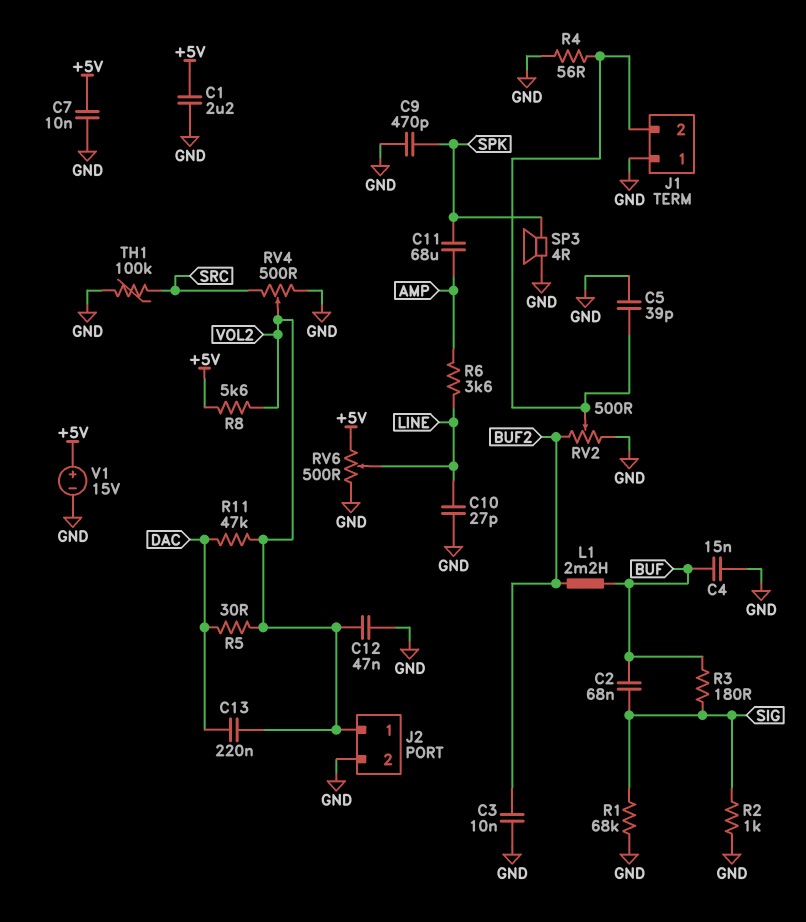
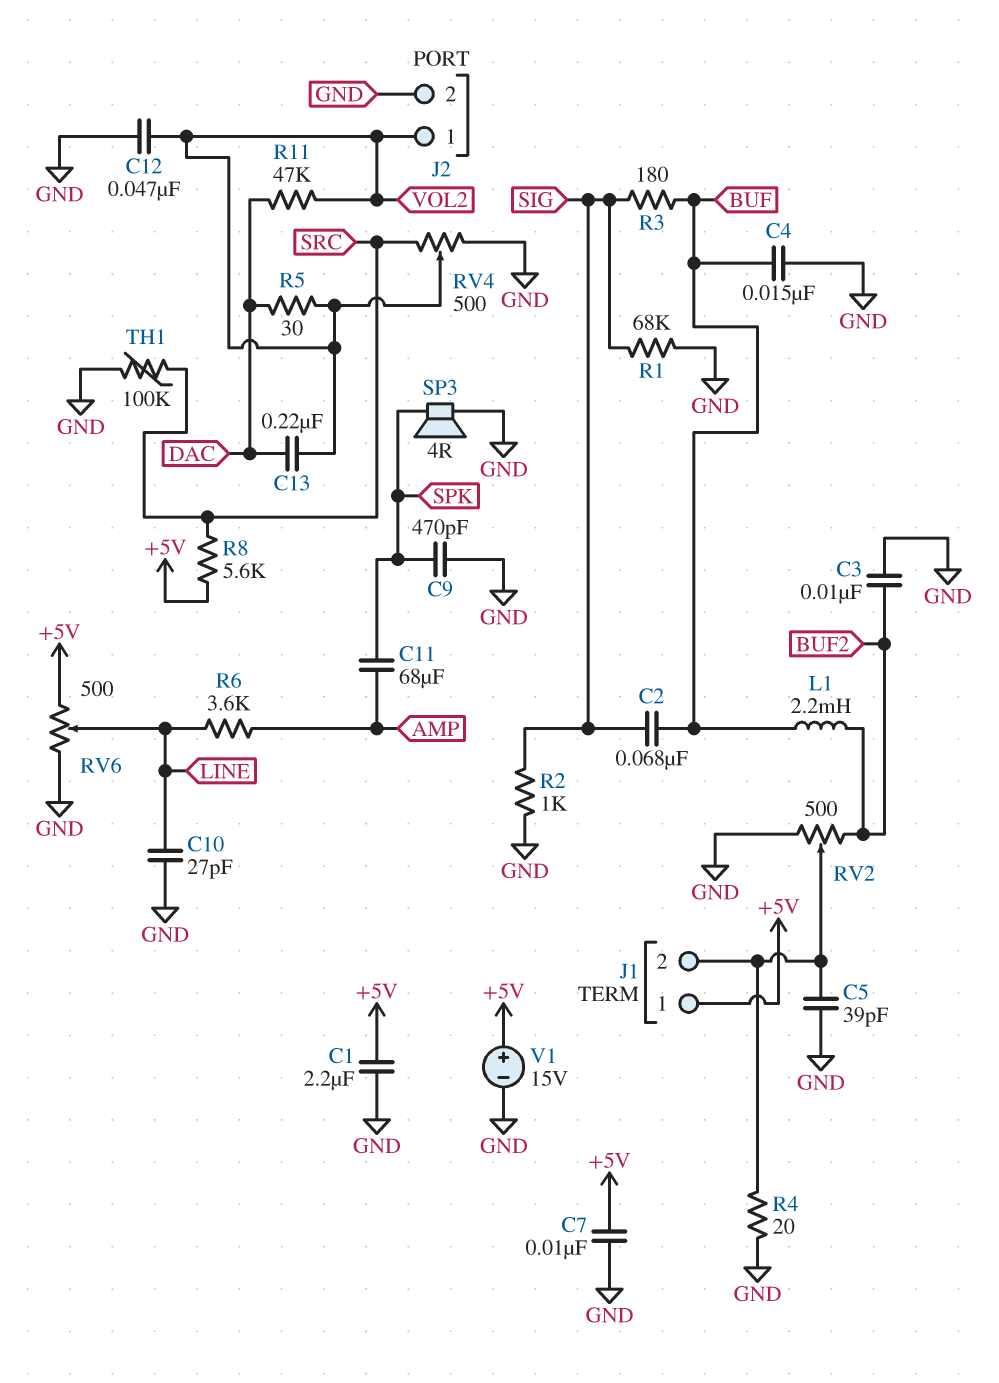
J1 pin 1: GND -> +5V
R4: 56 (GND, J1/2) -> 20 (GND, J1/2)
R8: 5.6k (+5V, VOL2) -> 5.6k (+5V, SRC)

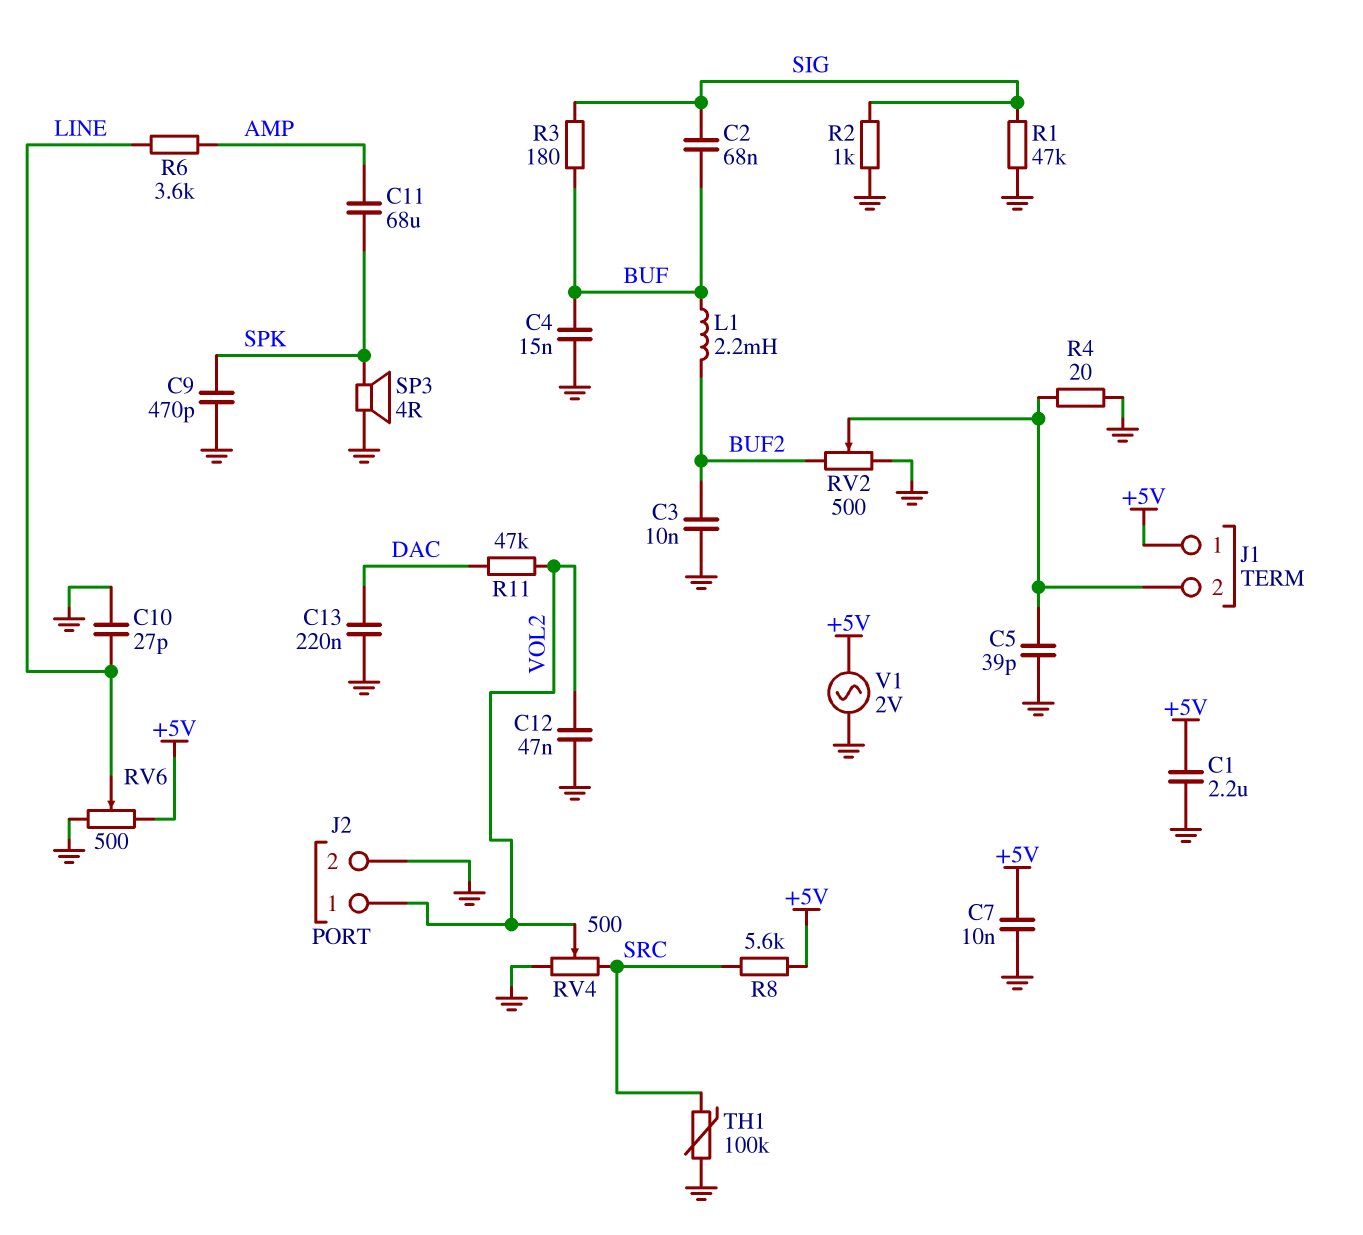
C13: 220nF (DAC, VOL2) -> 220nF (DAC, GND)
R1: 68k (GND, SIG) -> 47k (GND, SIG)
R5: 30 (DAC, VOL2) -> none
V1: 15V (plus +5V, minus GND) -> AC 2V (+5V, GND)

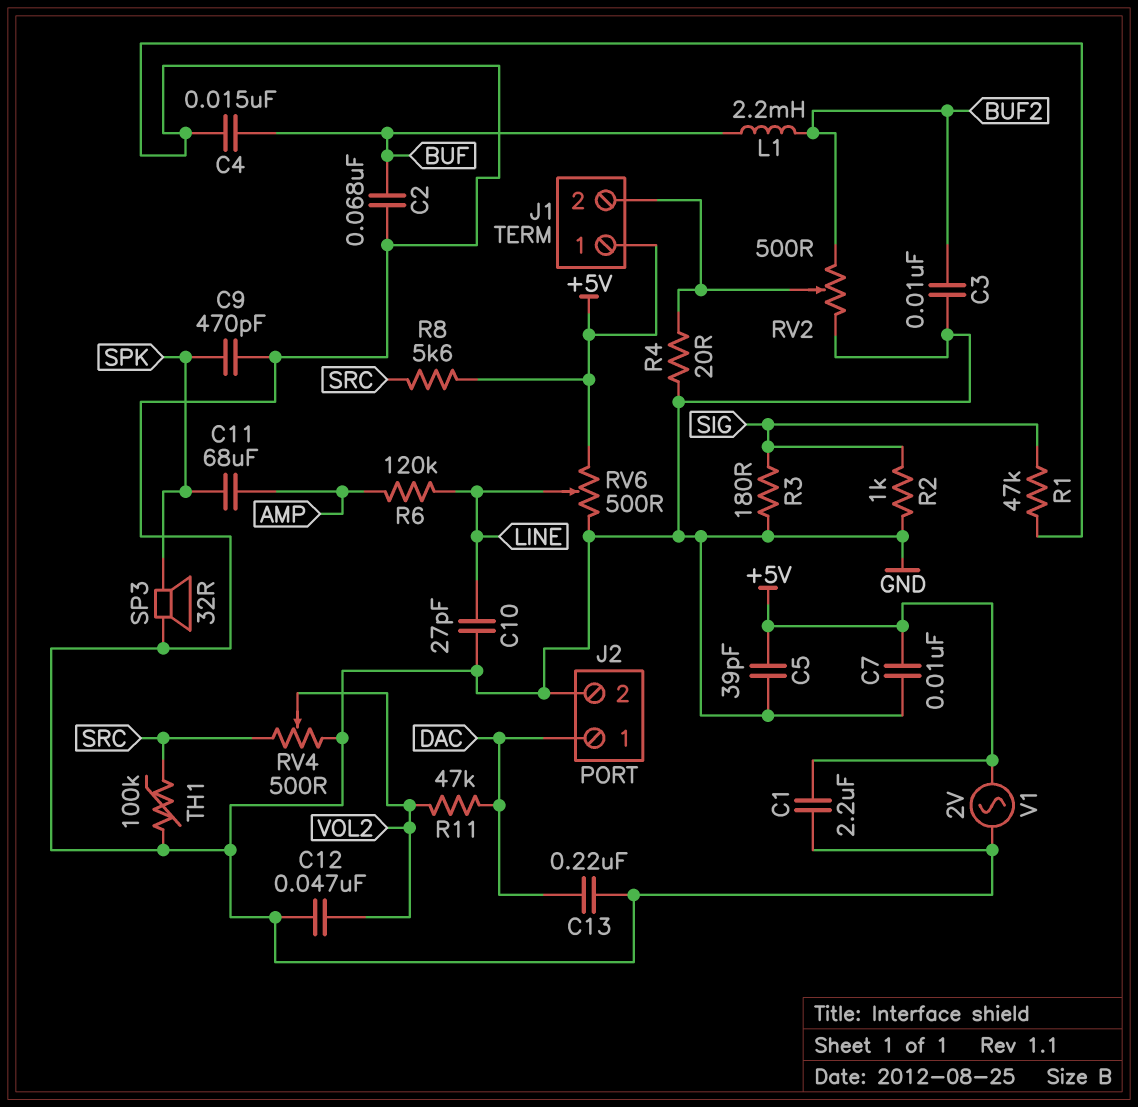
C2: 68nF (BUF, SIG) -> 68nF (BUF, GND)
C5: 39pF (GND, J1/2) -> 39pF (+5V, GND)
J2 pin 1: VOL2 -> DAC
R3: 180 (BUF, SIG) -> 180 (GND, SIG)
R6: 3.6k (AMP, LINE) -> 120k (AMP, LINE)
SP3: speaker 4R (GND, SPK) -> speaker 32R (GND, SPK)

